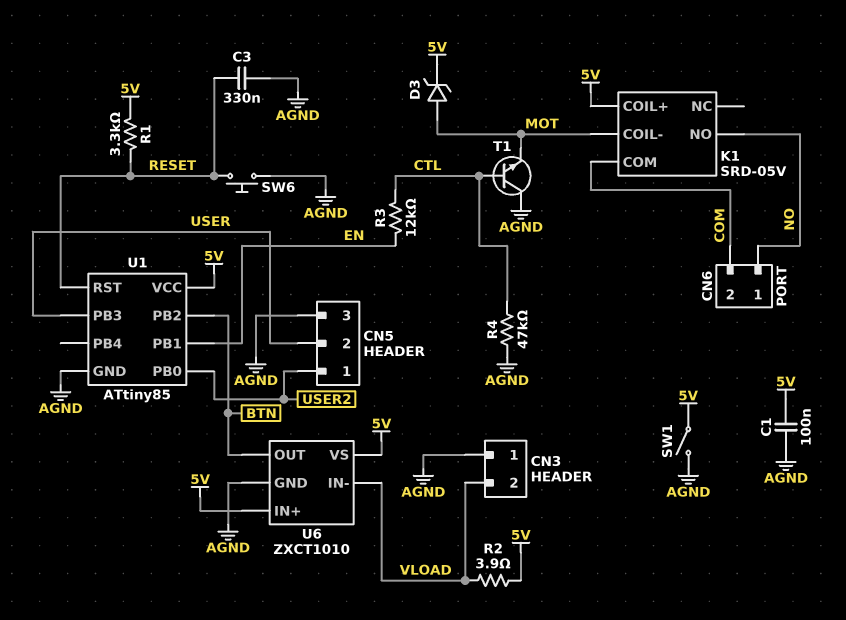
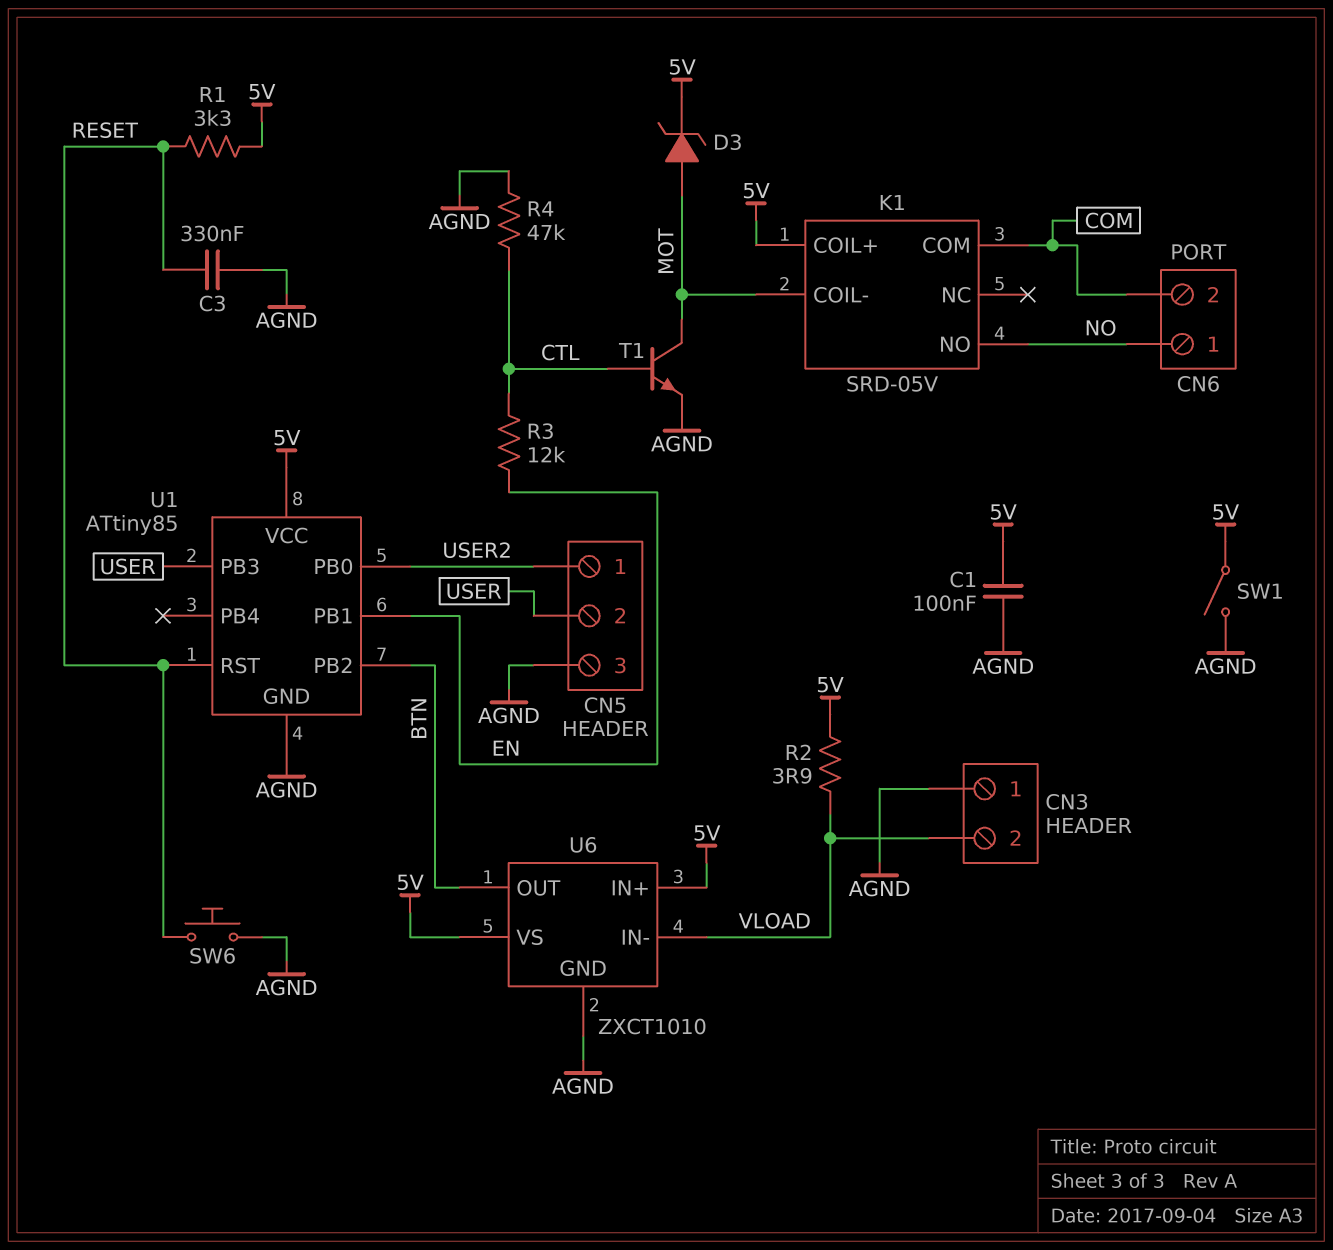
T1: NPN (B CTL, C AGND, E MOT) -> NPN (B CTL, C MOT, E AGND)

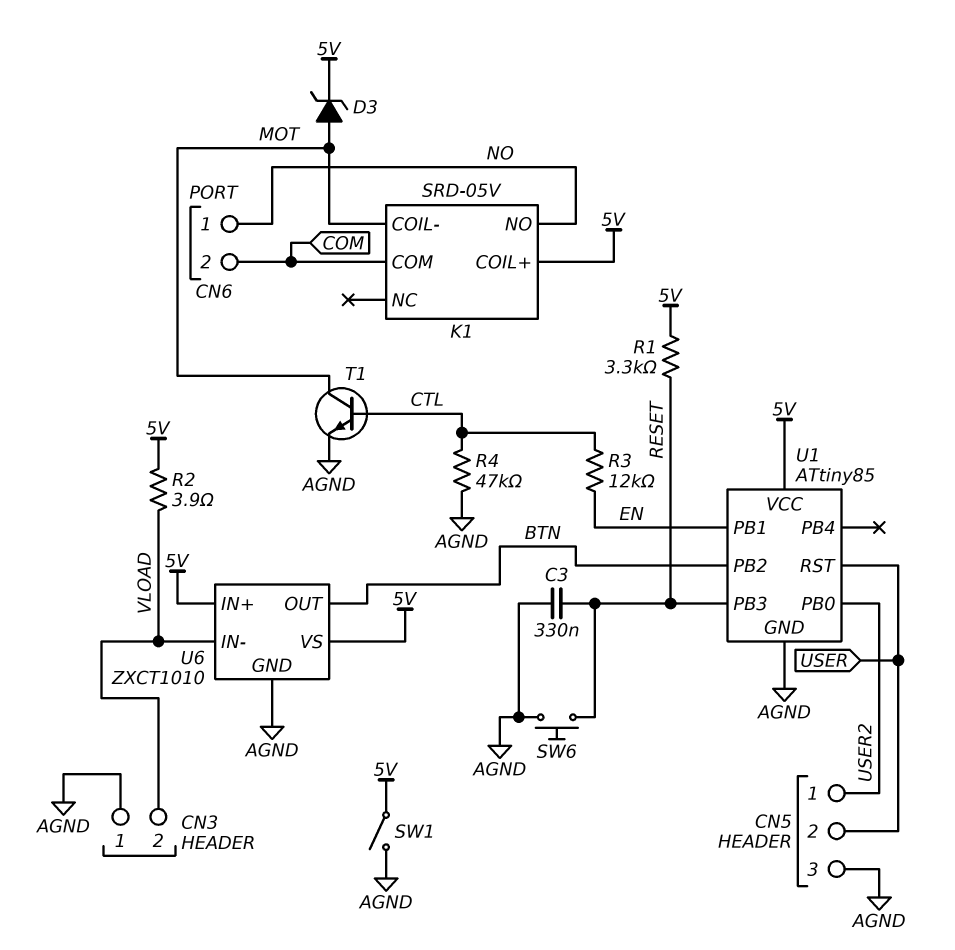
C1: 100nF (5V, AGND) -> none
U1 pin PB3: USER -> RESET
U1 pin RST: RESET -> USER

